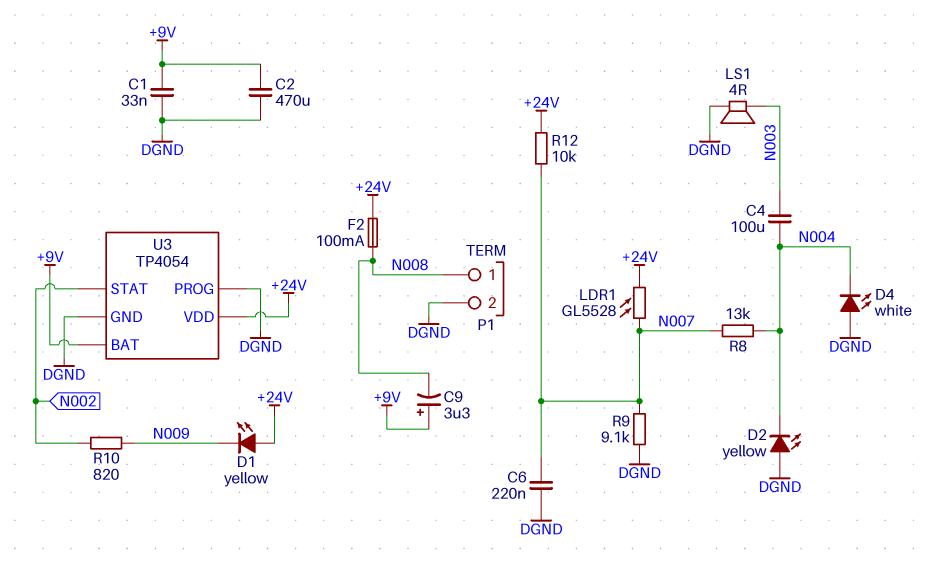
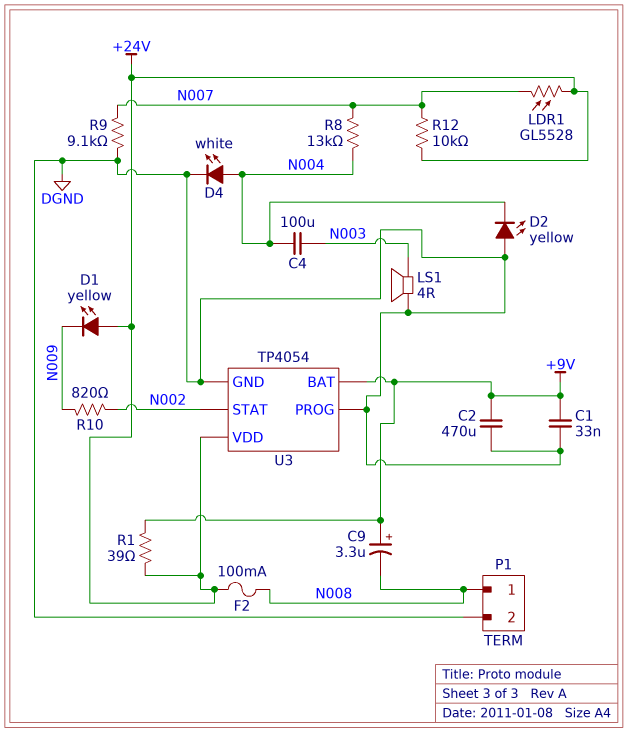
C6: 220nF (DGND, N007) -> none
D4: LED white (A DGND, K N004) -> LED white (A N004, K DGND)
R1: none -> 39 (+9V, +24V)

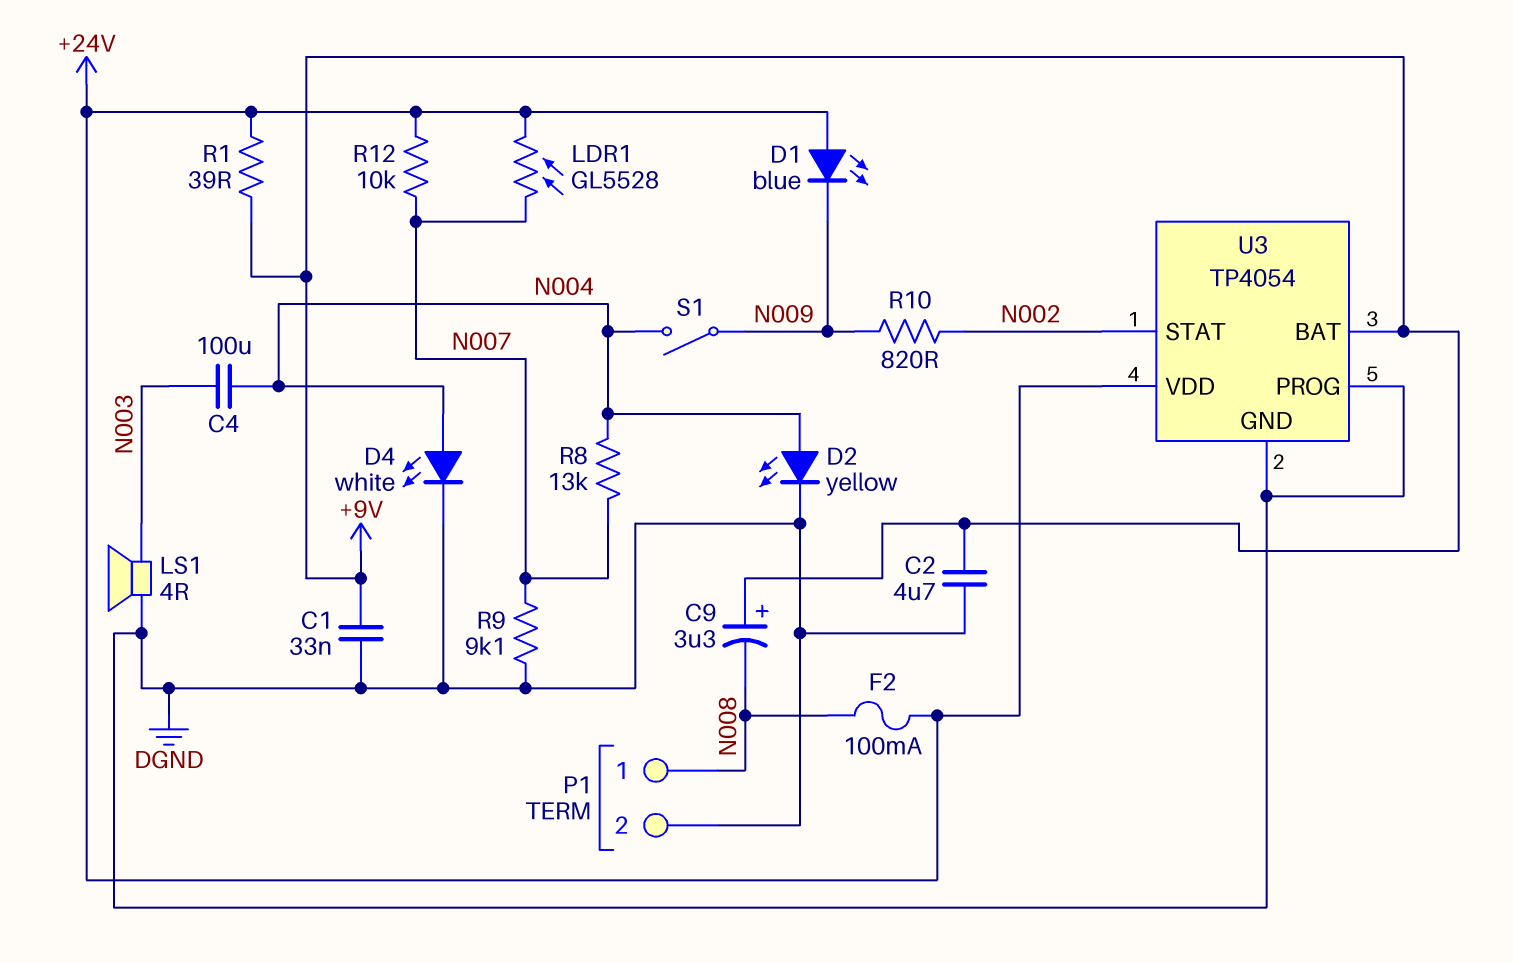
C2: 470uF (+9V, DGND) -> 4.7uF (+9V, DGND)
D1: LED yellow (A +24V, K N009) -> LED blue (A +24V, K N009)
D2: LED yellow (A DGND, K N004) -> LED yellow (A N004, K DGND)
S1: none -> switch (N004, N009)

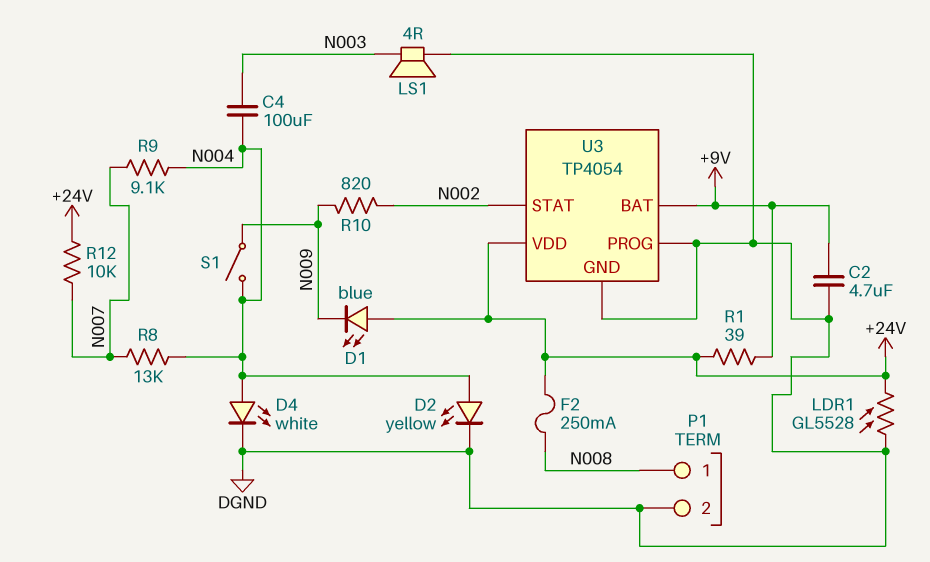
C1: 33nF (+9V, DGND) -> none
C9: 3.3uF (plus +9V, minus N008) -> none
F2: 100mA (+24V, N008) -> 250mA (+24V, N008)
LDR1: GL5528 (+24V, N007) -> GL5528 (+24V, DGND)
R9: 9.1k (DGND, N007) -> 9.1k (N004, N007)

